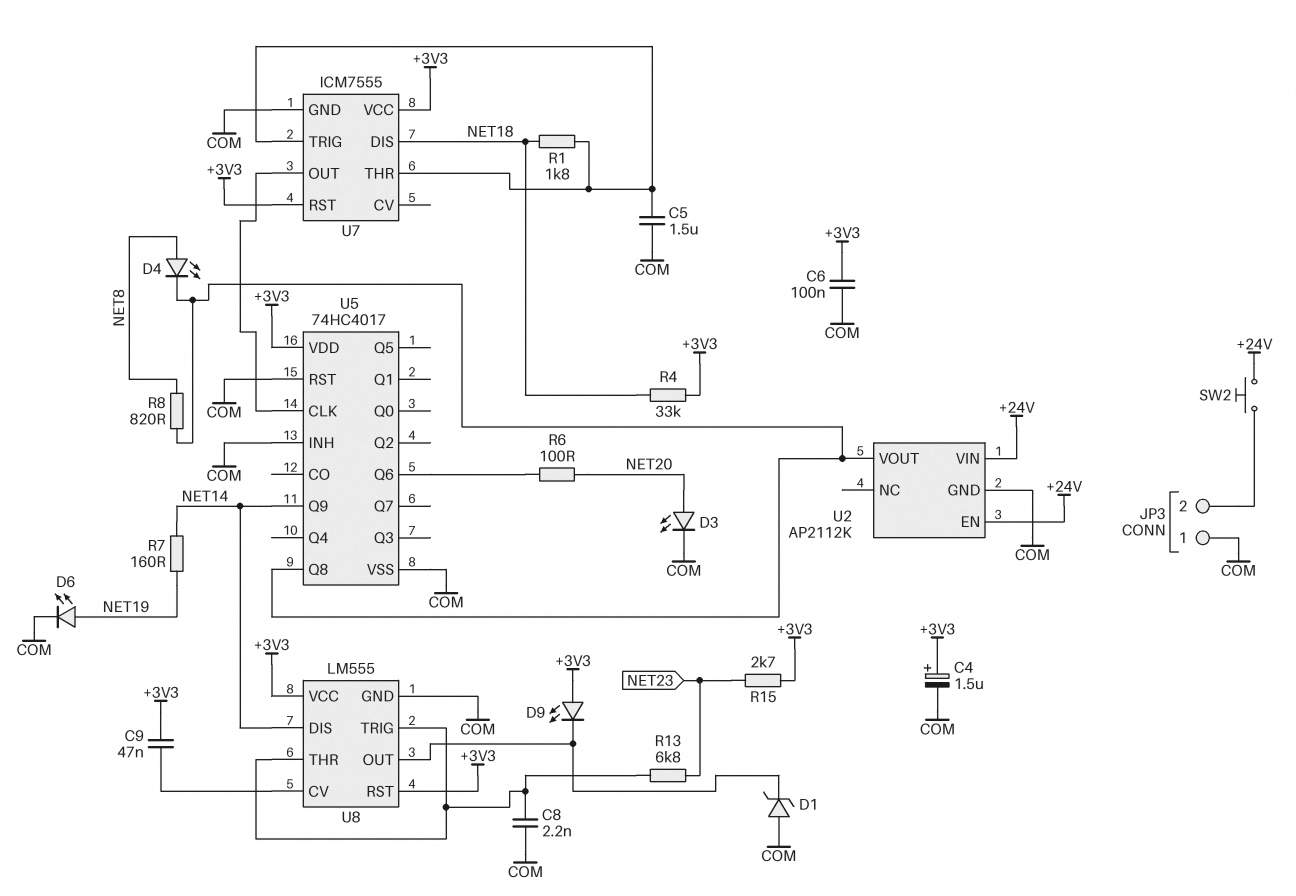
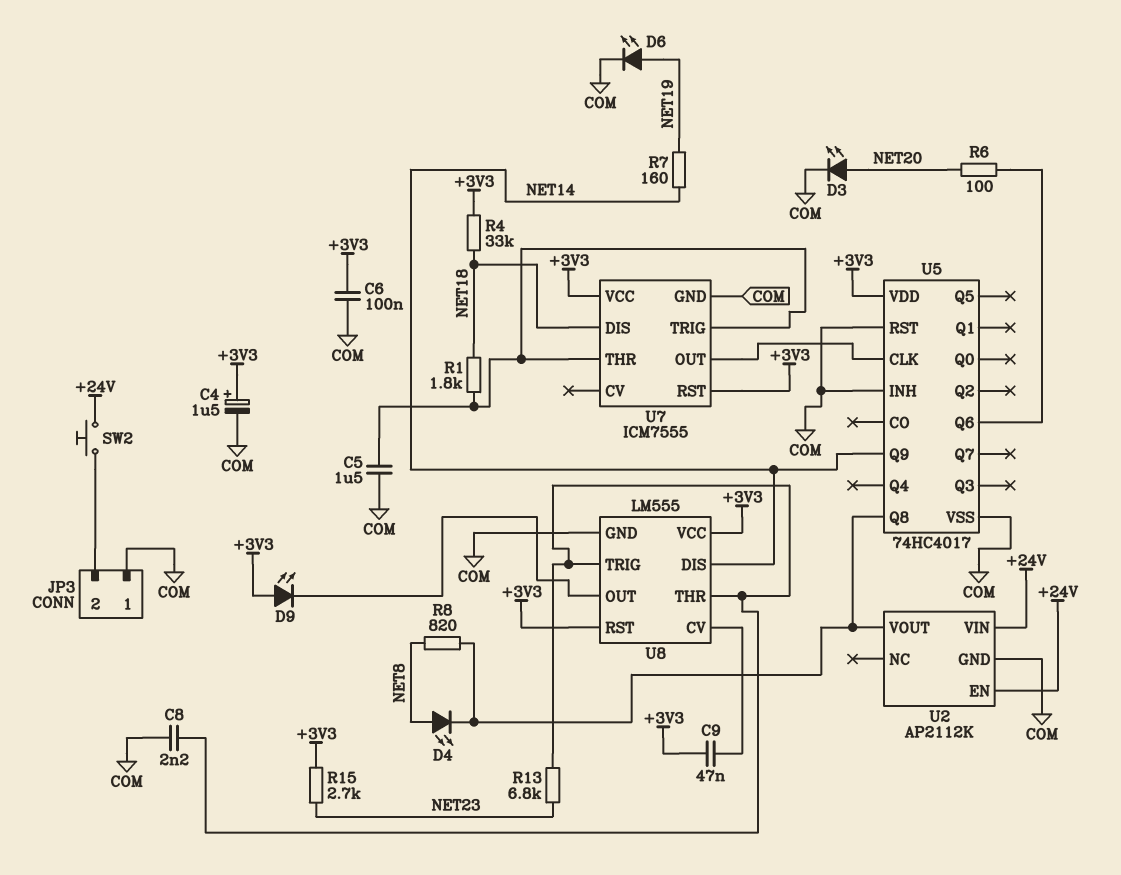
D1: zener (A COM, K U8/OUT) -> none

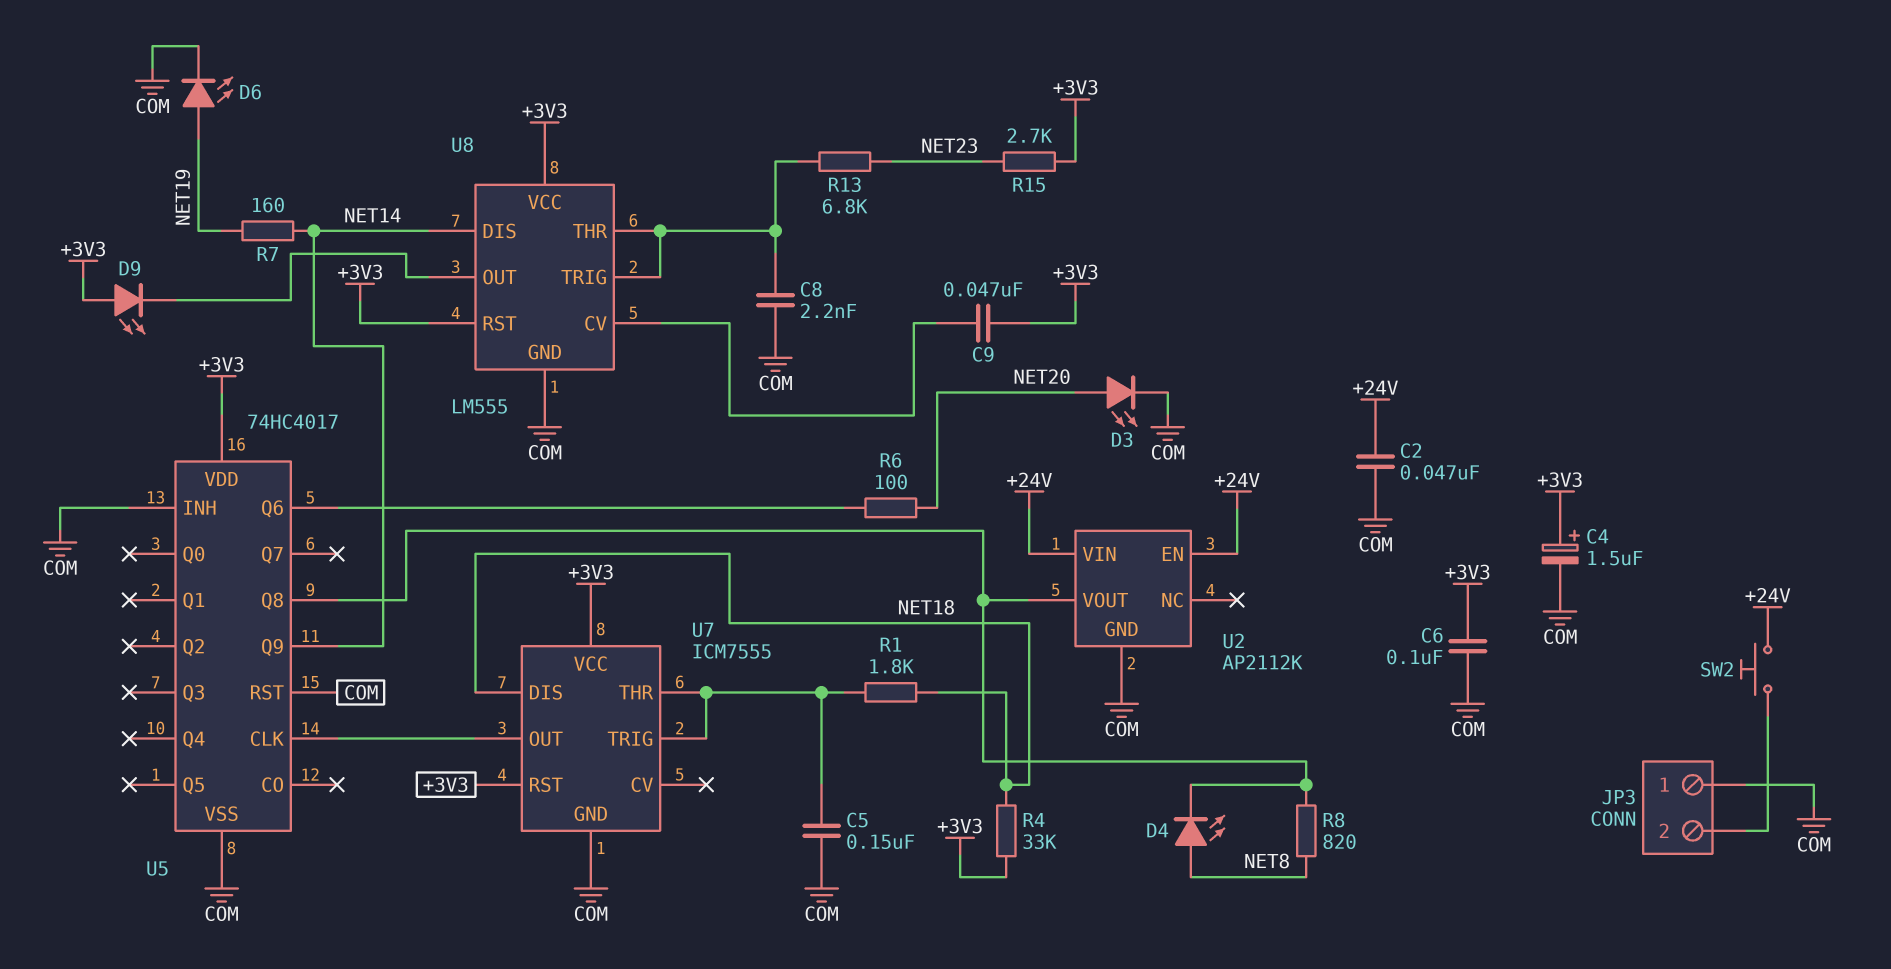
C2: none -> 47nF (+24V, COM)
C5: 1.5uF (COM, U7/THR) -> 150nF (COM, U7/THR)

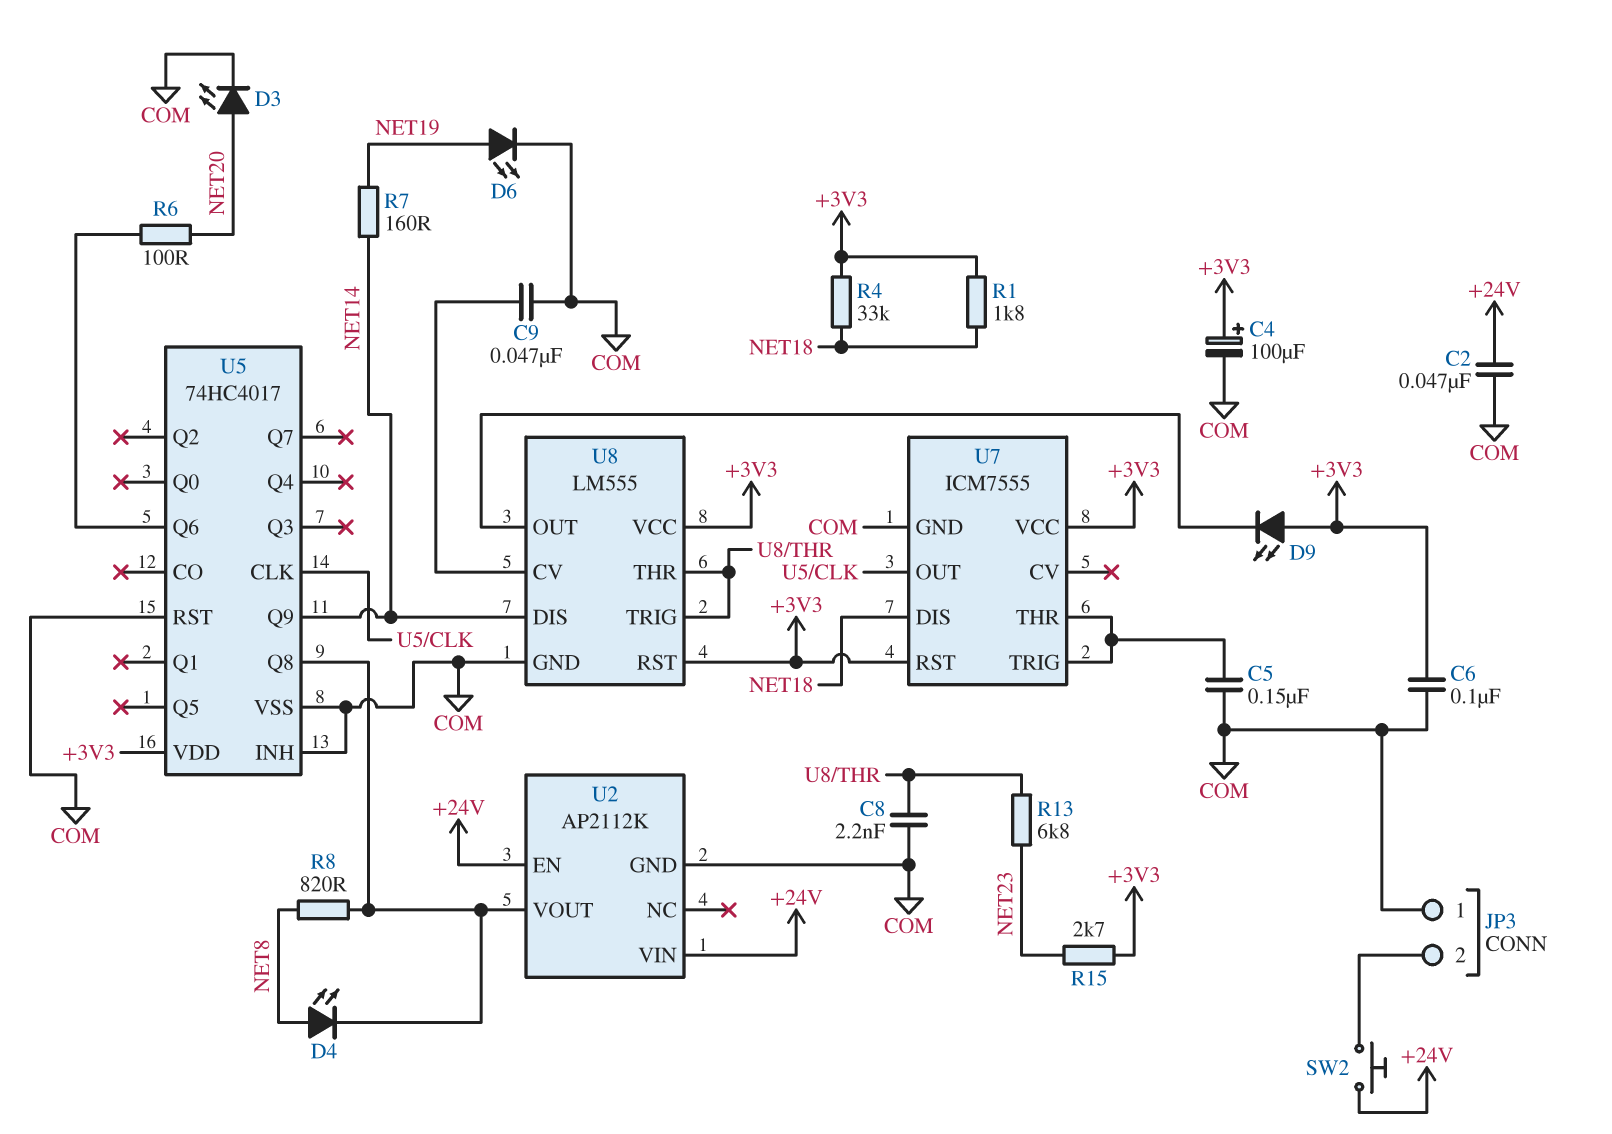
C4: 1.5uF (plus +3V3, minus COM) -> 100uF (plus +3V3, minus COM)
C9: 47nF (+3V3, U8/CV) -> 47nF (COM, U8/CV)
R1: 1.8k (NET18, U7/THR) -> 1.8k (+3V3, NET18)

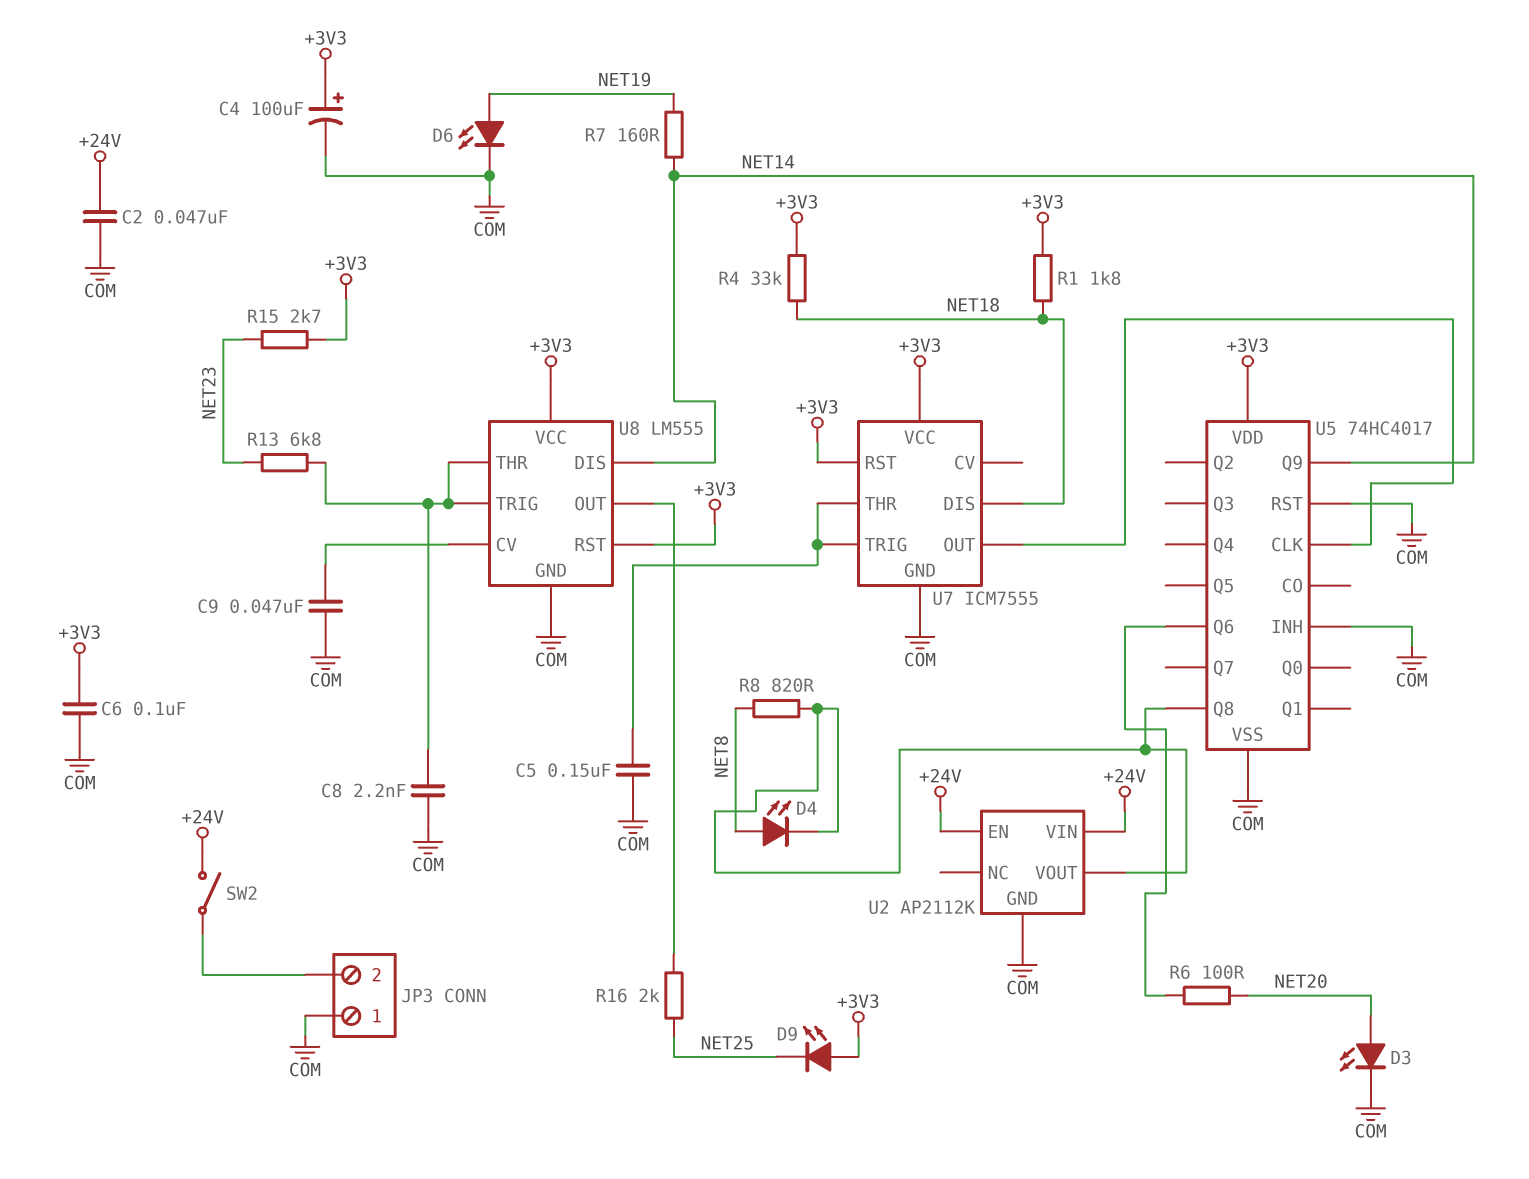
D9: LED (A +3V3, K U8/OUT) -> LED (A +3V3, K NET25)
R16: none -> 2k (NET25, U8/OUT)
SW2: button (+24V, JP3/2) -> switch (+24V, JP3/2)

